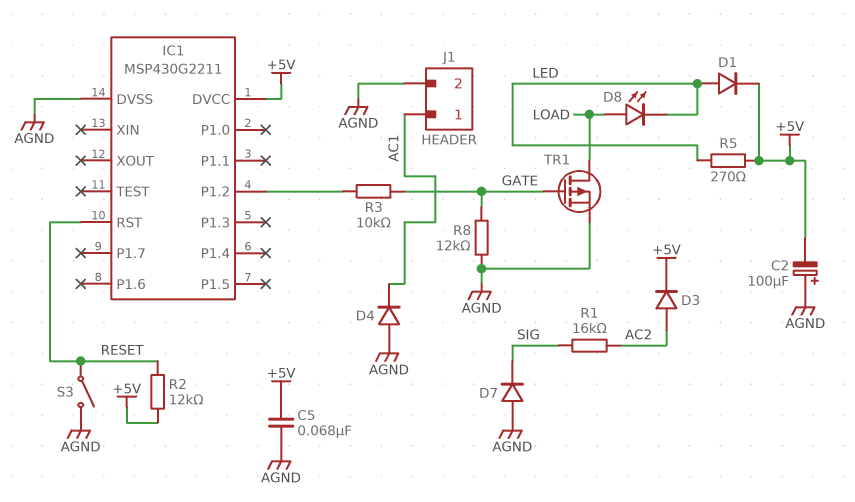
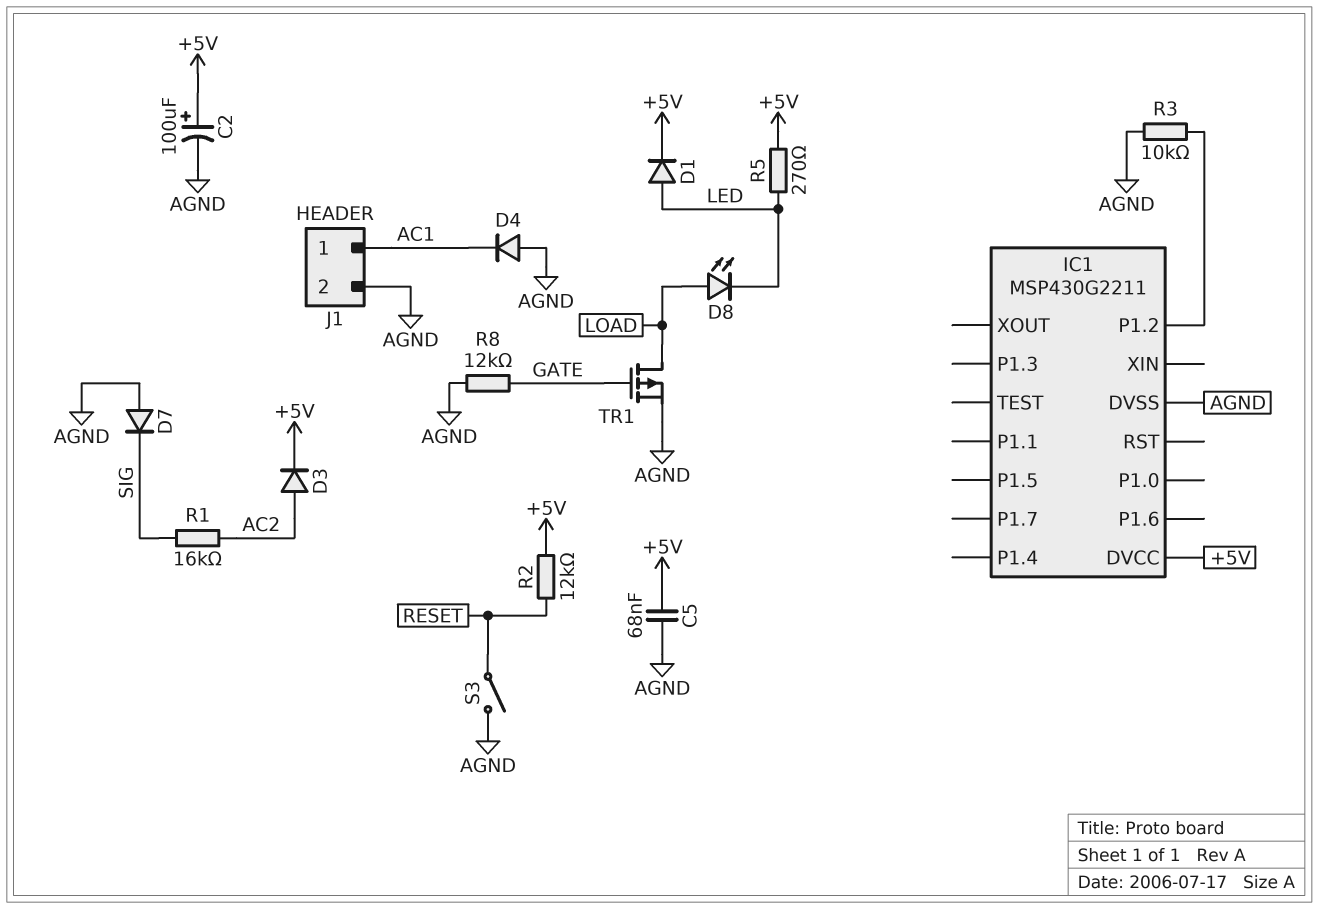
C2: 100uF (plus AGND, minus +5V) -> 100uF (plus +5V, minus AGND)
IC1 pin RST: RESET -> none
R3: 10k (GATE, IC1/P1.2) -> 10k (AGND, IC1/P1.2)

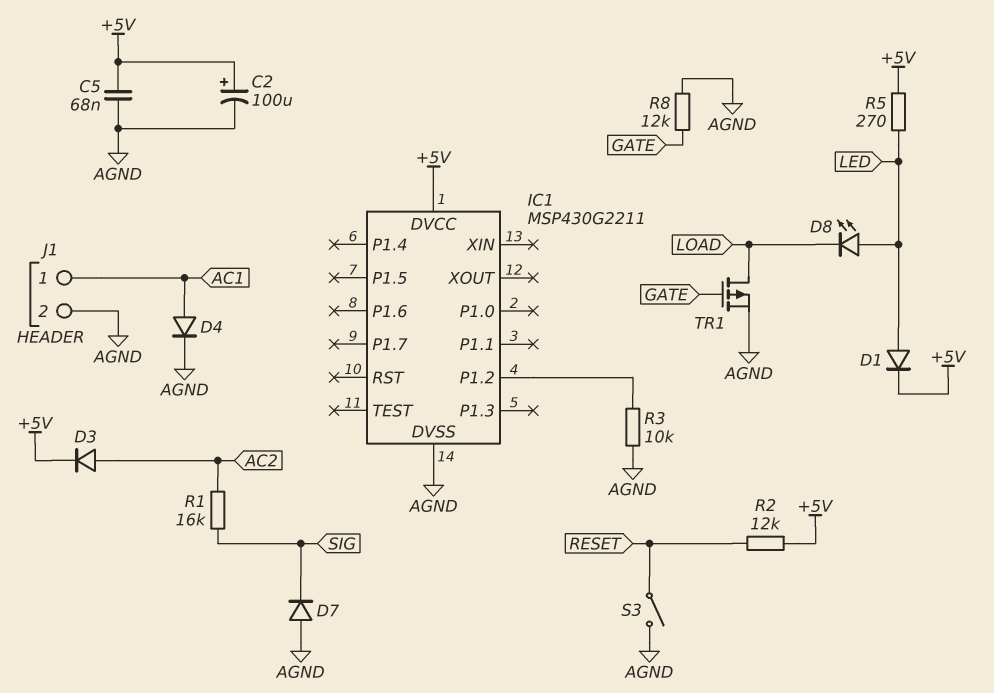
D4: diode (A AGND, K AC1) -> diode (A AC1, K AGND)
D8: LED (A LOAD, K LED) -> LED (A LED, K LOAD)

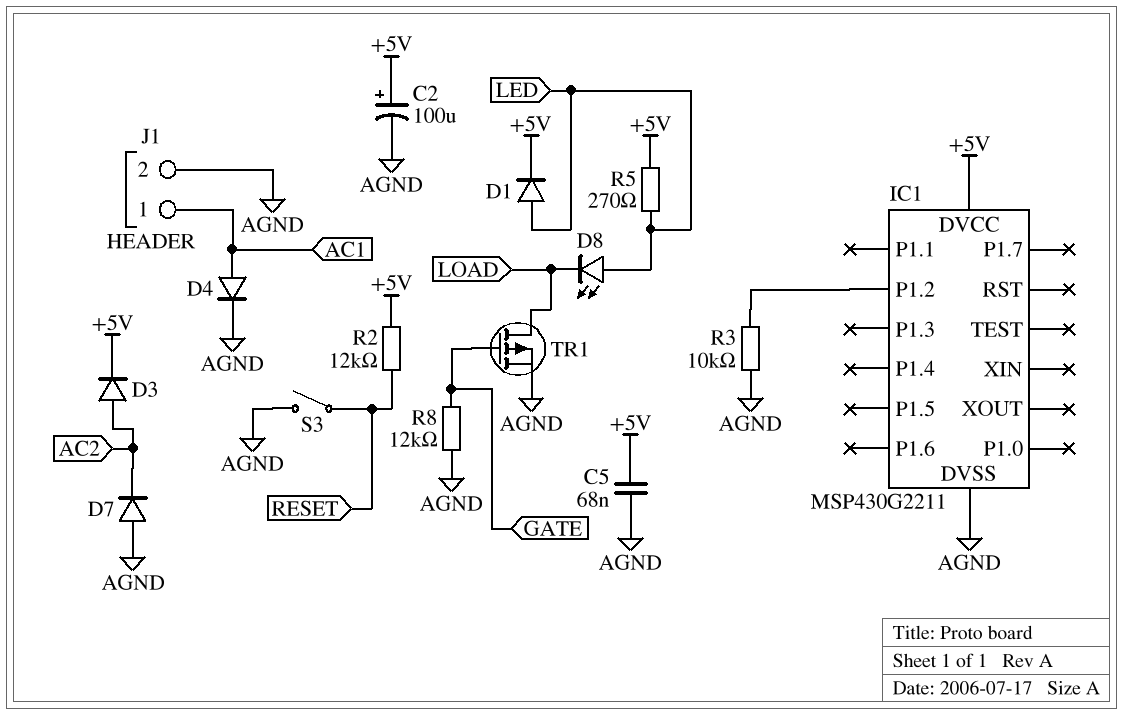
D7: diode (A AGND, K SIG) -> diode (A AGND, K AC2)
R1: 16k (AC2, SIG) -> none

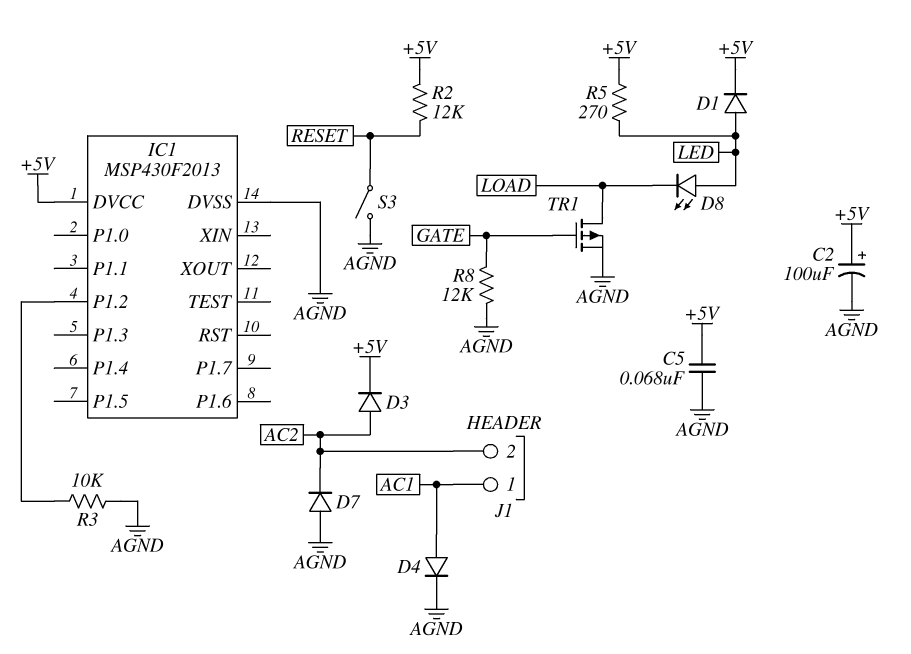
IC1: MSP430G2211 -> MSP430F2013
J1 pin 2: AGND -> AC2

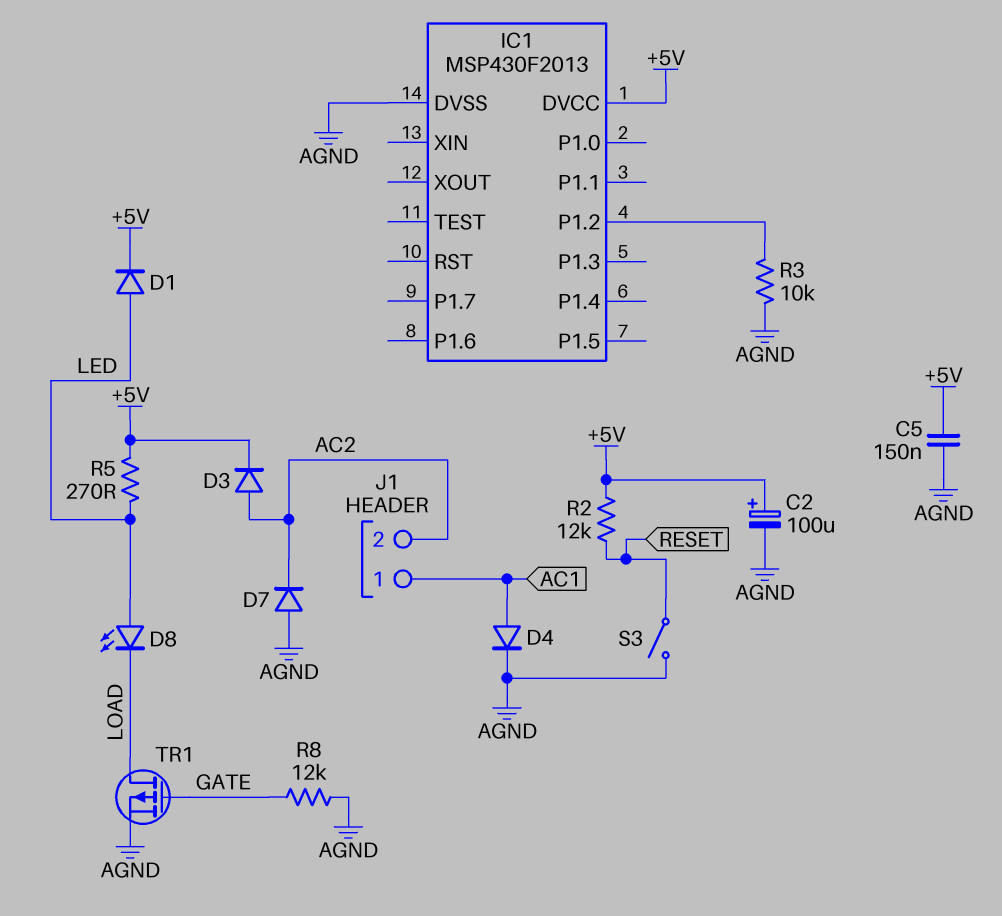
C5: 68nF (+5V, AGND) -> 150nF (+5V, AGND)

